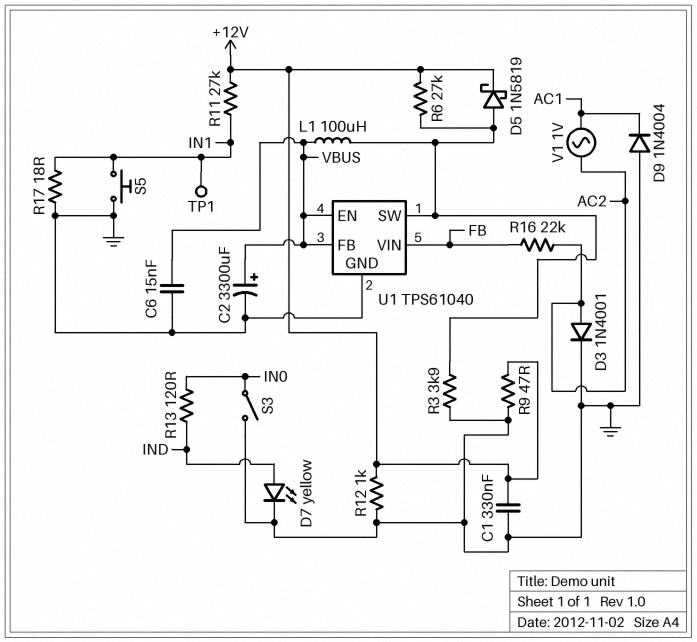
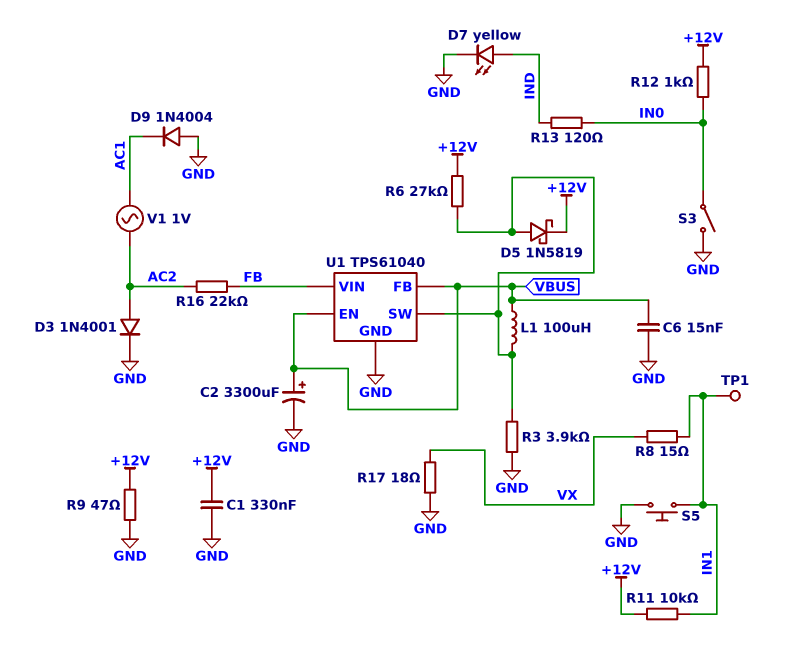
R8: none -> 15 (IN1, VX)
R11: 27k (+12V, IN1) -> 10k (+12V, IN1)
R12: 1k (+12V, GND) -> 1k (+12V, IN0)
R17: 18 (GND, IN1) -> 18 (GND, VX)

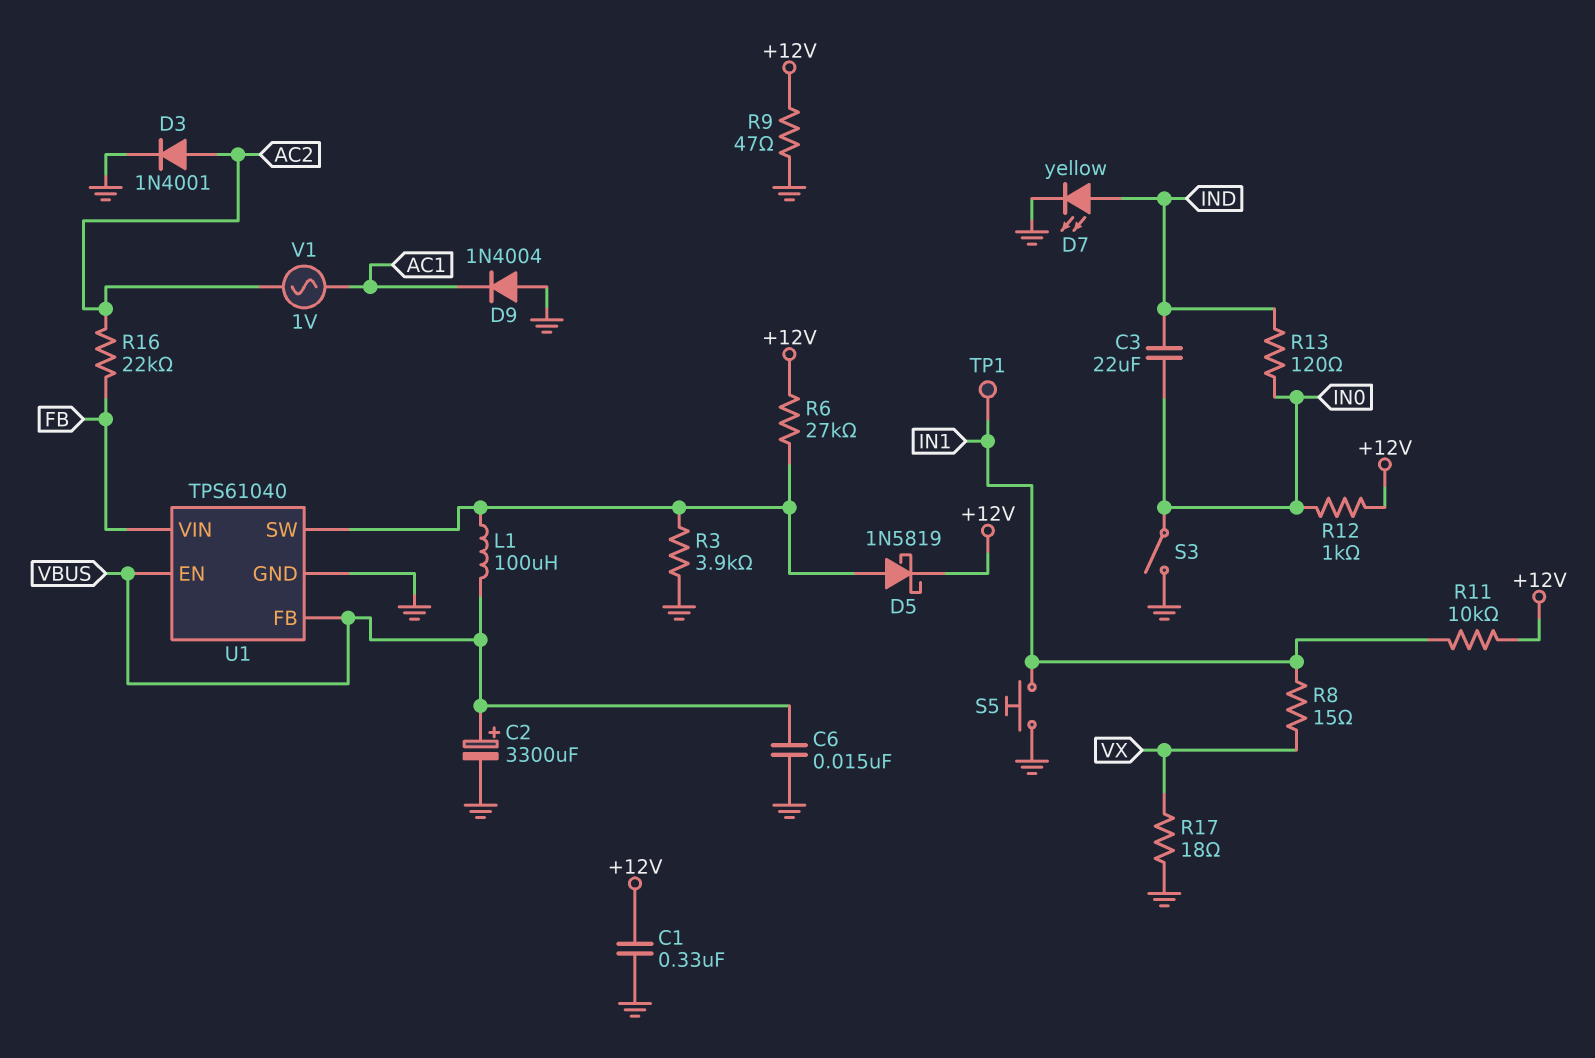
C3: none -> 22uF (IN0, IND)

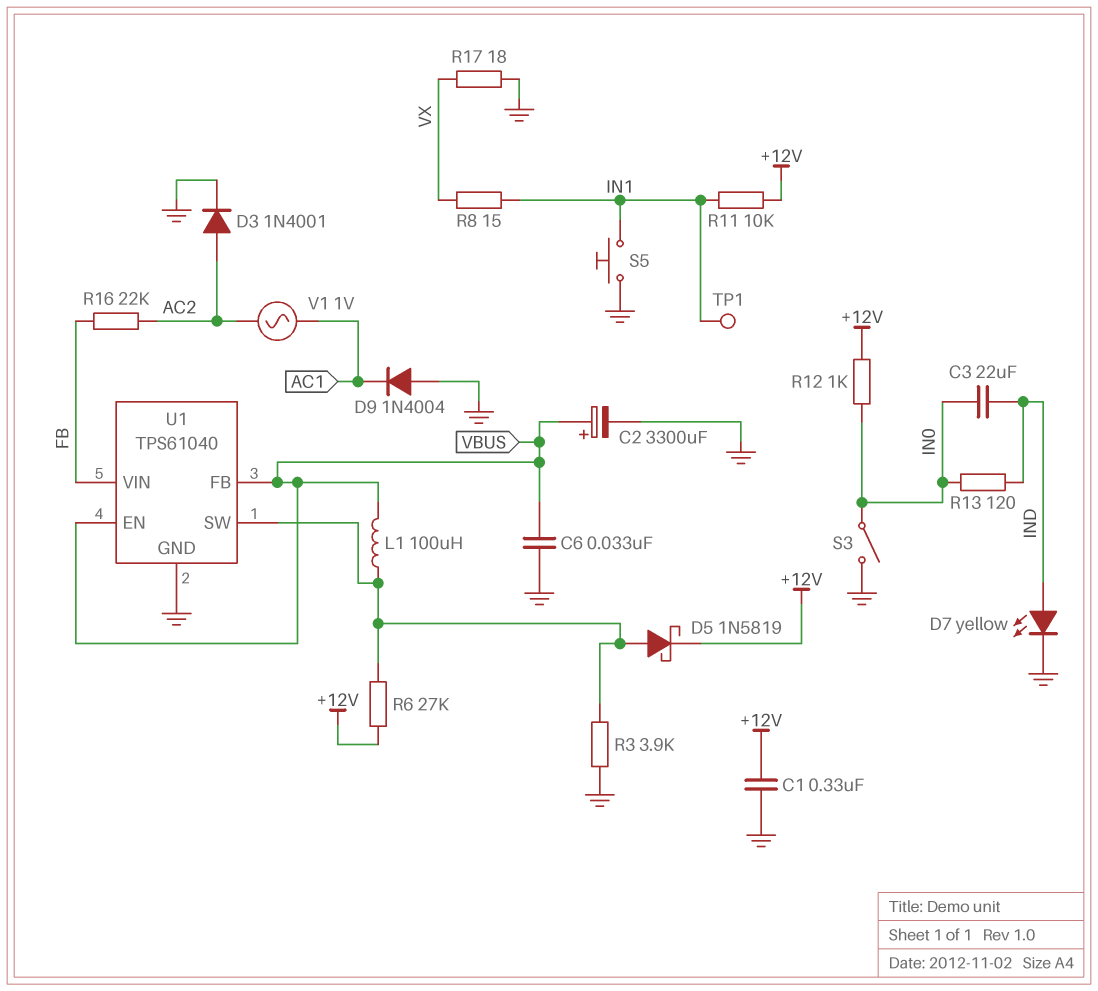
C6: 15nF (GND, VBUS) -> 33nF (GND, VBUS)
R9: 47 (+12V, GND) -> none

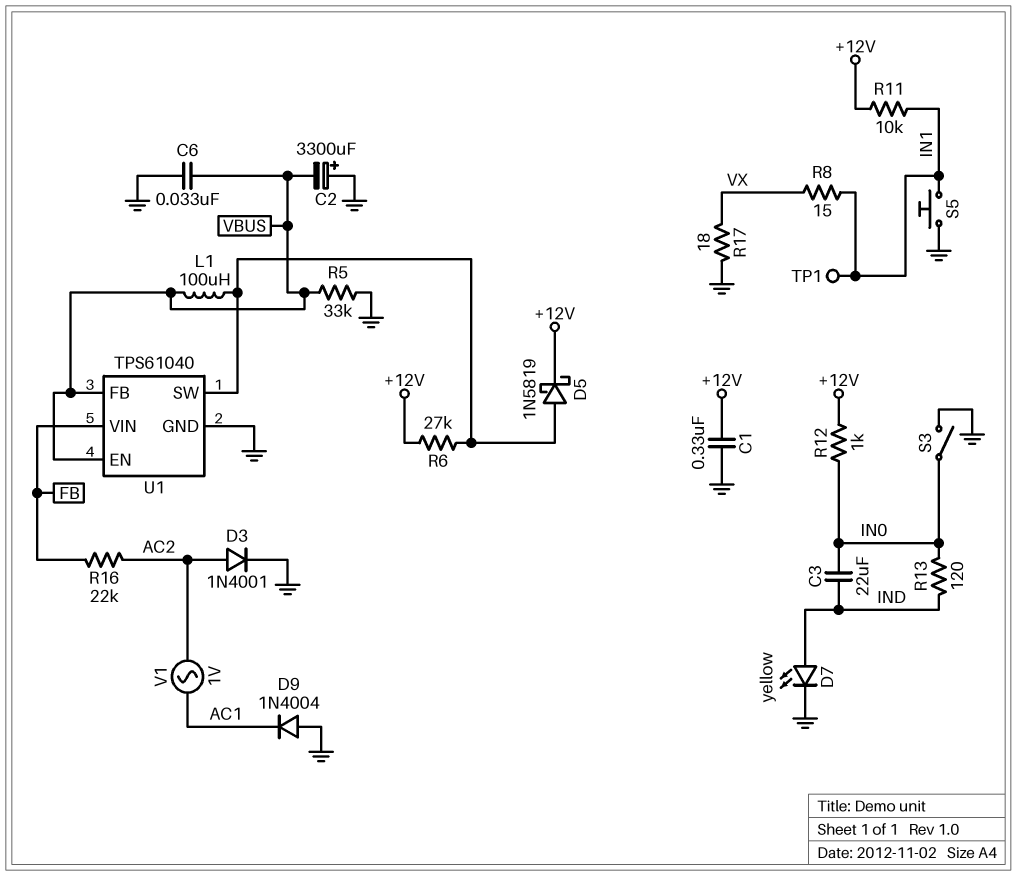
C2: 3300uF (plus VBUS, minus GND) -> 3300uF (plus GND, minus VBUS)
R3: 3.9k (GND, U1/SW) -> none
R5: none -> 33k (GND, VBUS)

